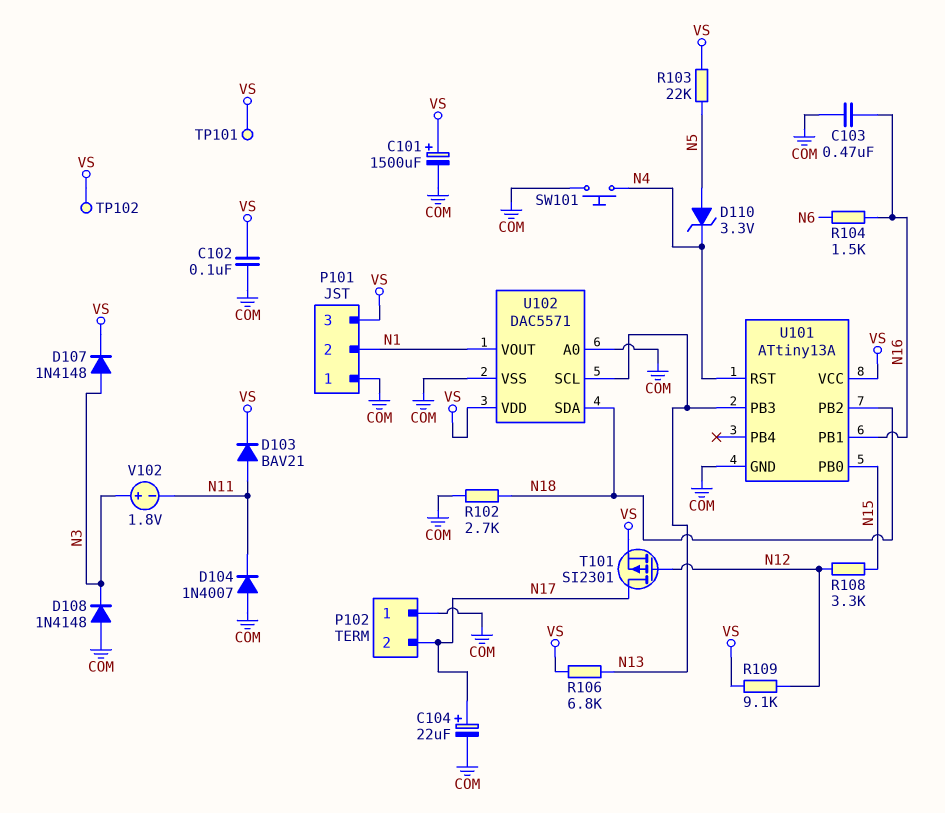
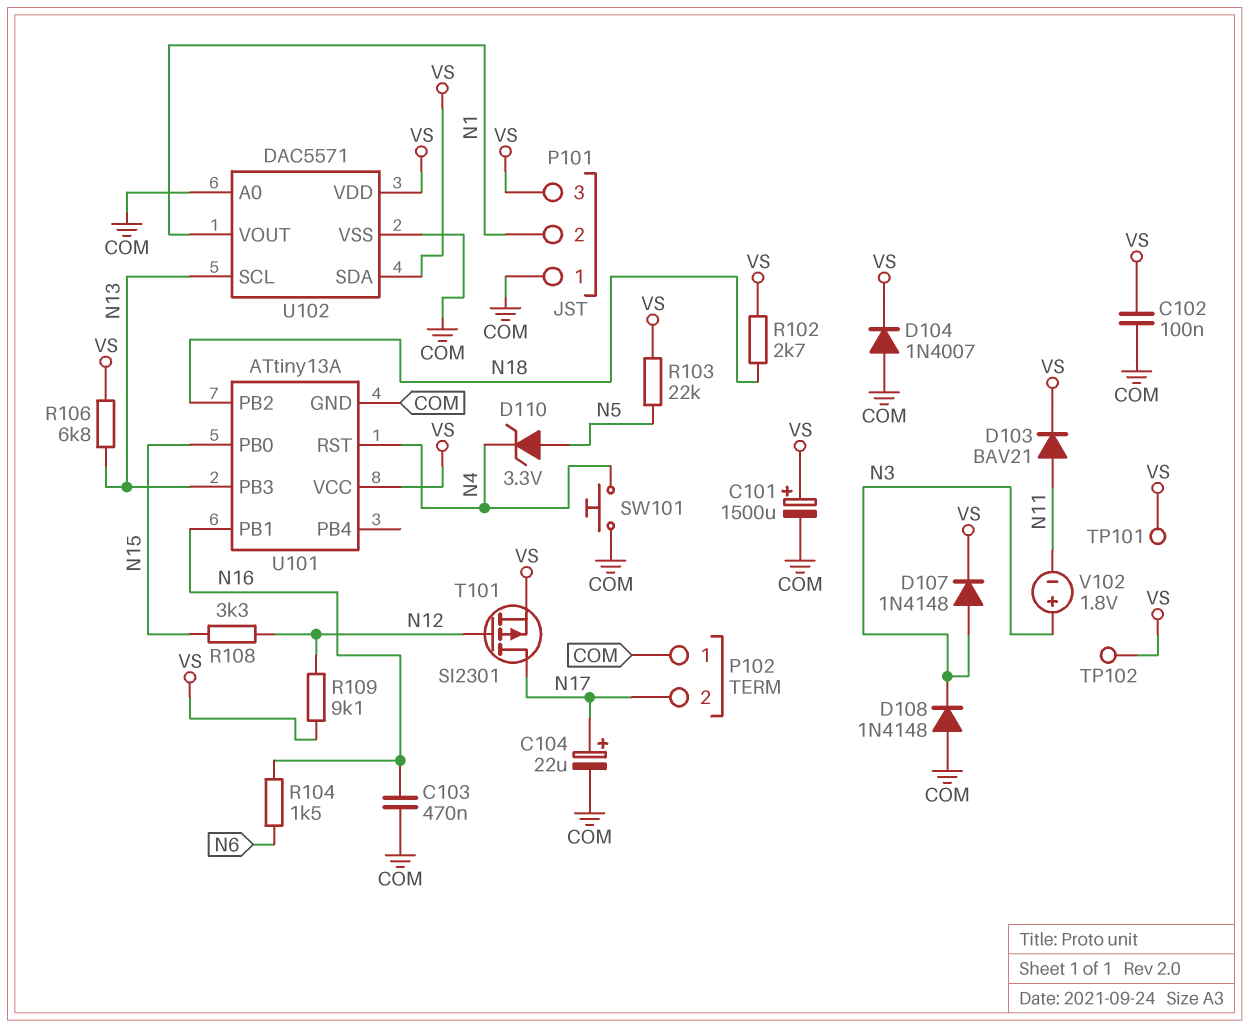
D104: diode 1N4007 (A COM, K N11) -> diode 1N4007 (A COM, K VS)
R102: 2.7k (COM, N18) -> 2.7k (N18, VS)
U102 pin SDA: N18 -> VS

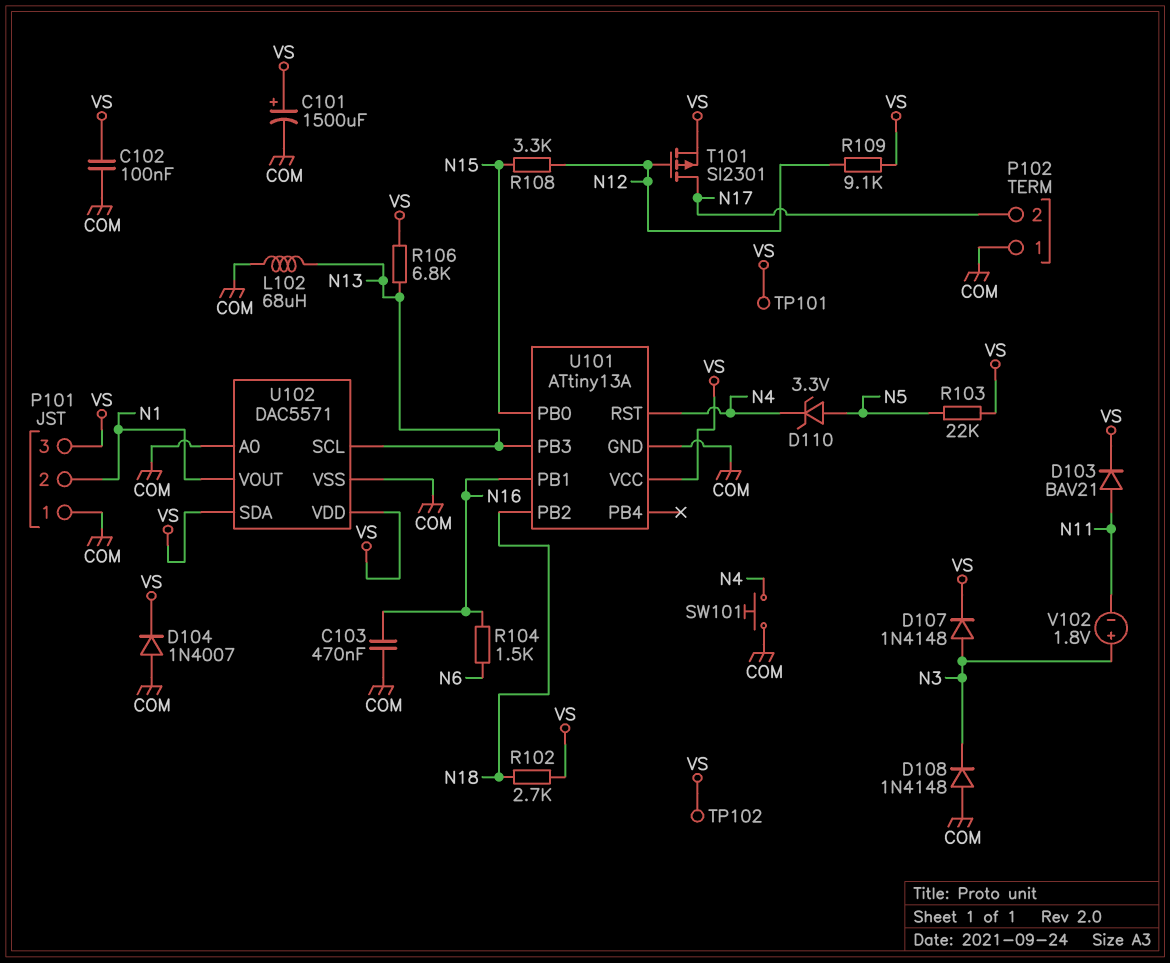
C104: 22uF (plus N17, minus COM) -> none
L102: none -> 68uH (COM, N13)

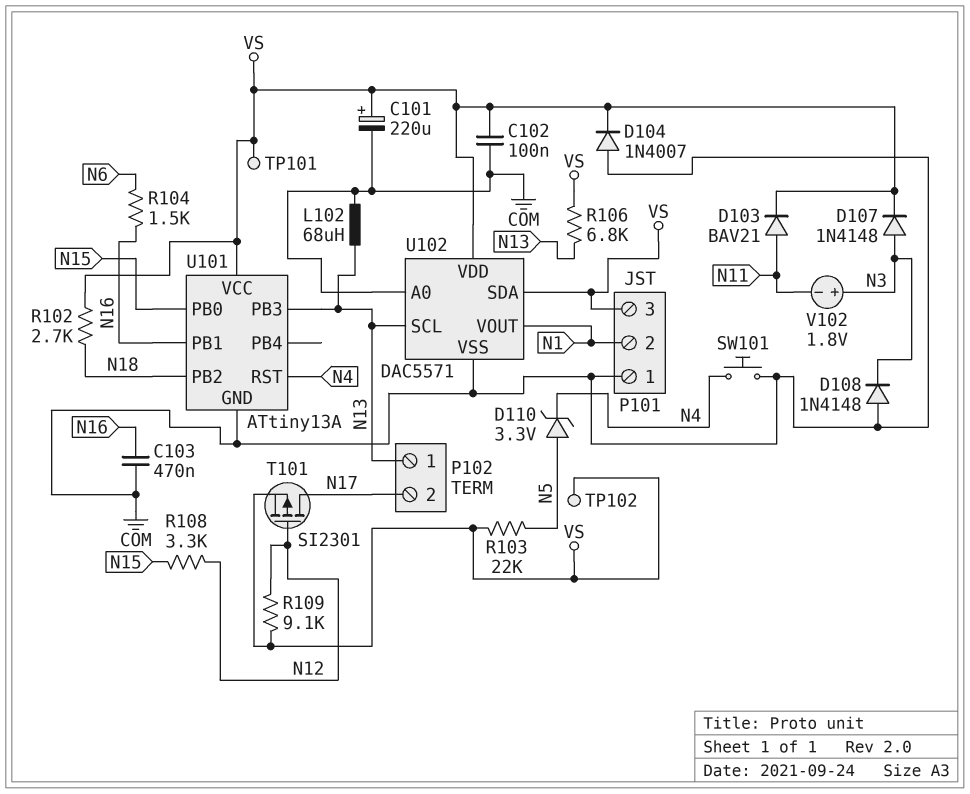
C101: 1500uF (plus VS, minus COM) -> 220uF (plus VS, minus COM)
P102 pin 1: COM -> N13

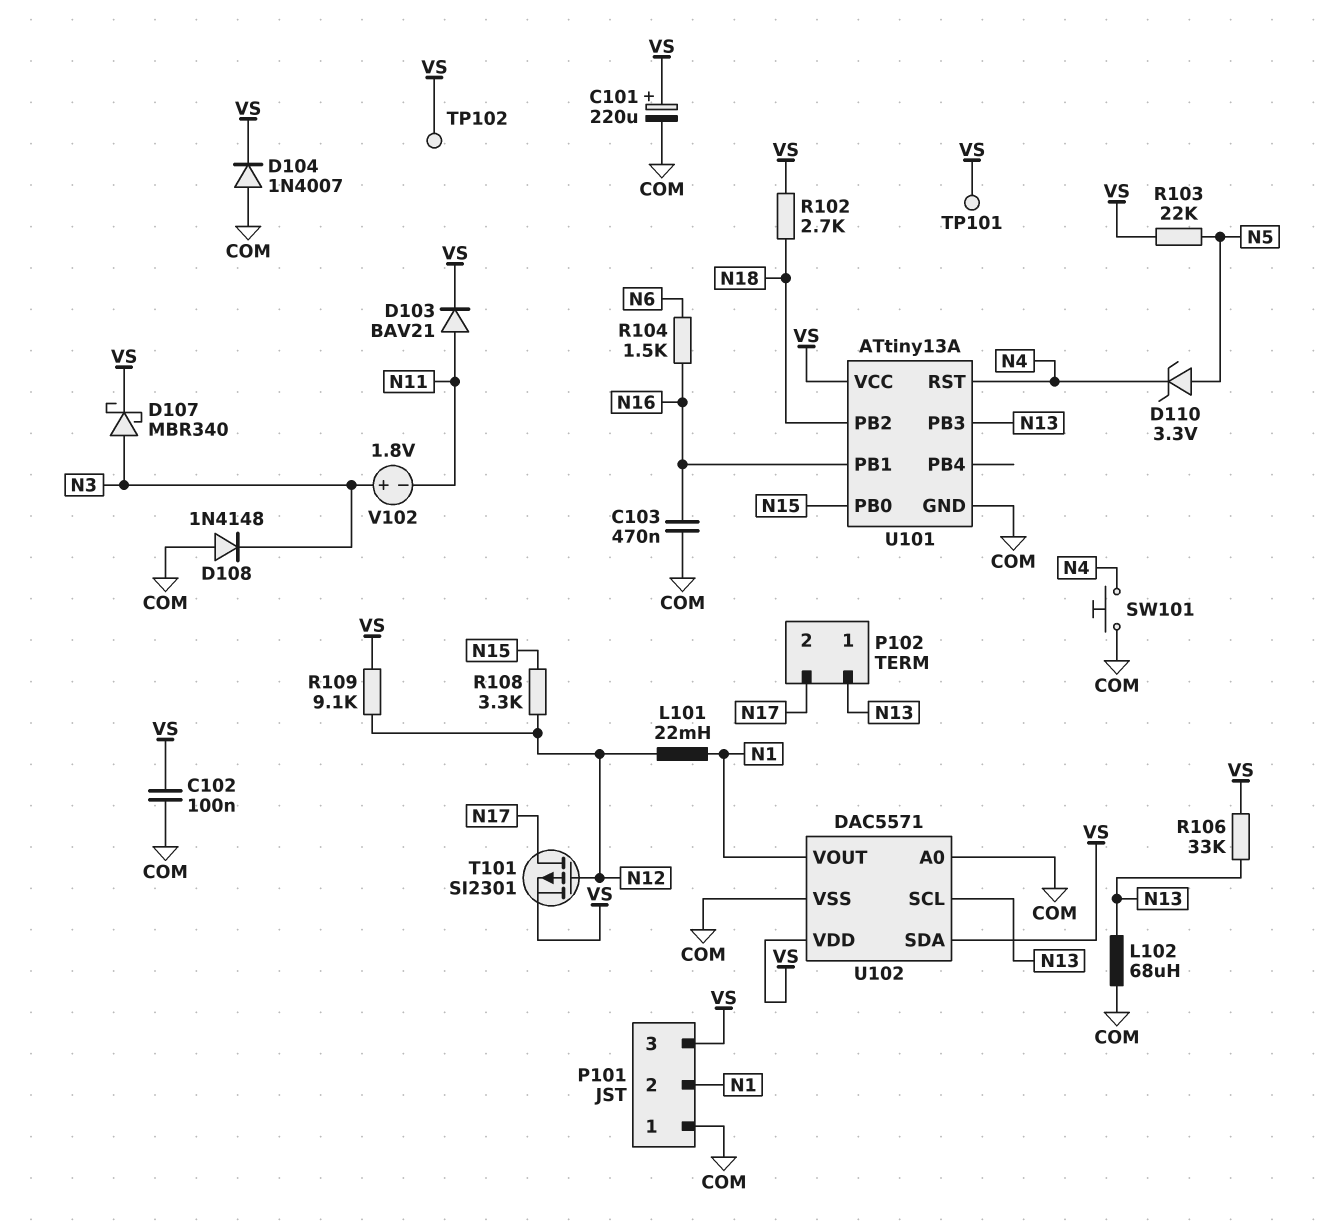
D107: diode 1N4148 (A N3, K VS) -> schottky MBR340 (A N3, K VS)
L101: none -> 22mH (N1, N12)
R106: 6.8k (N13, VS) -> 33k (N13, VS)

